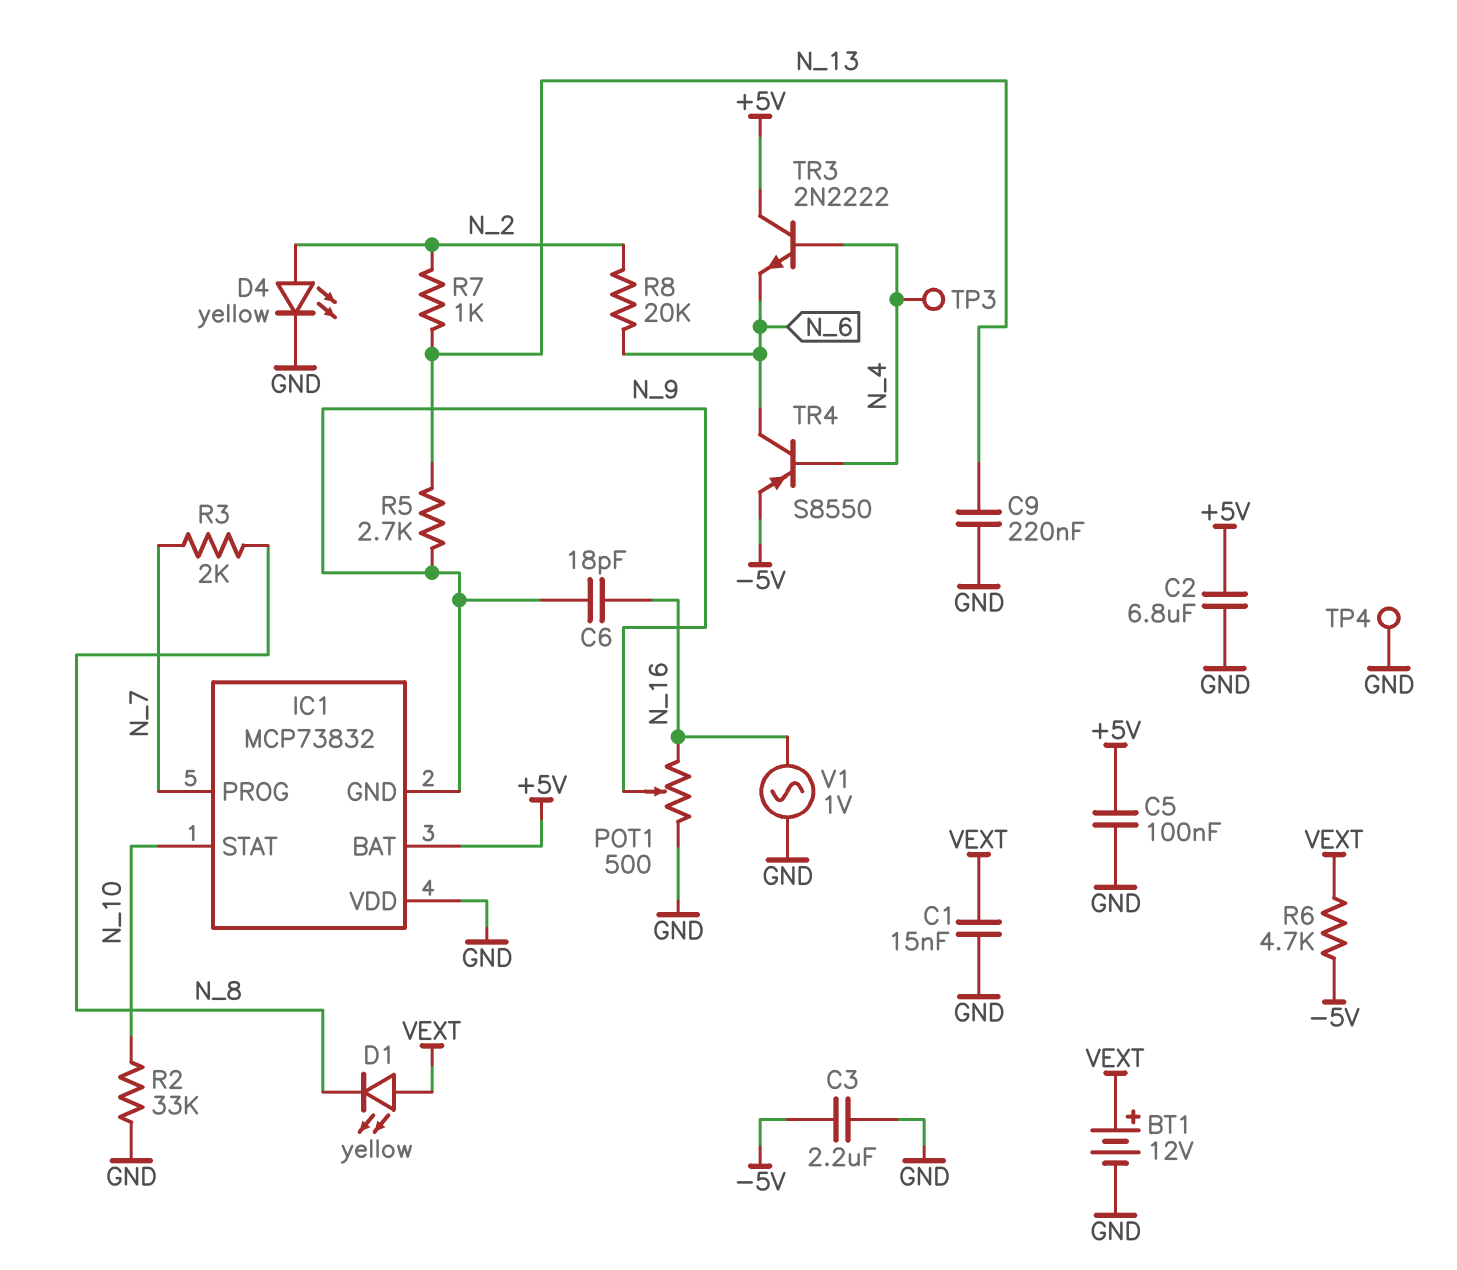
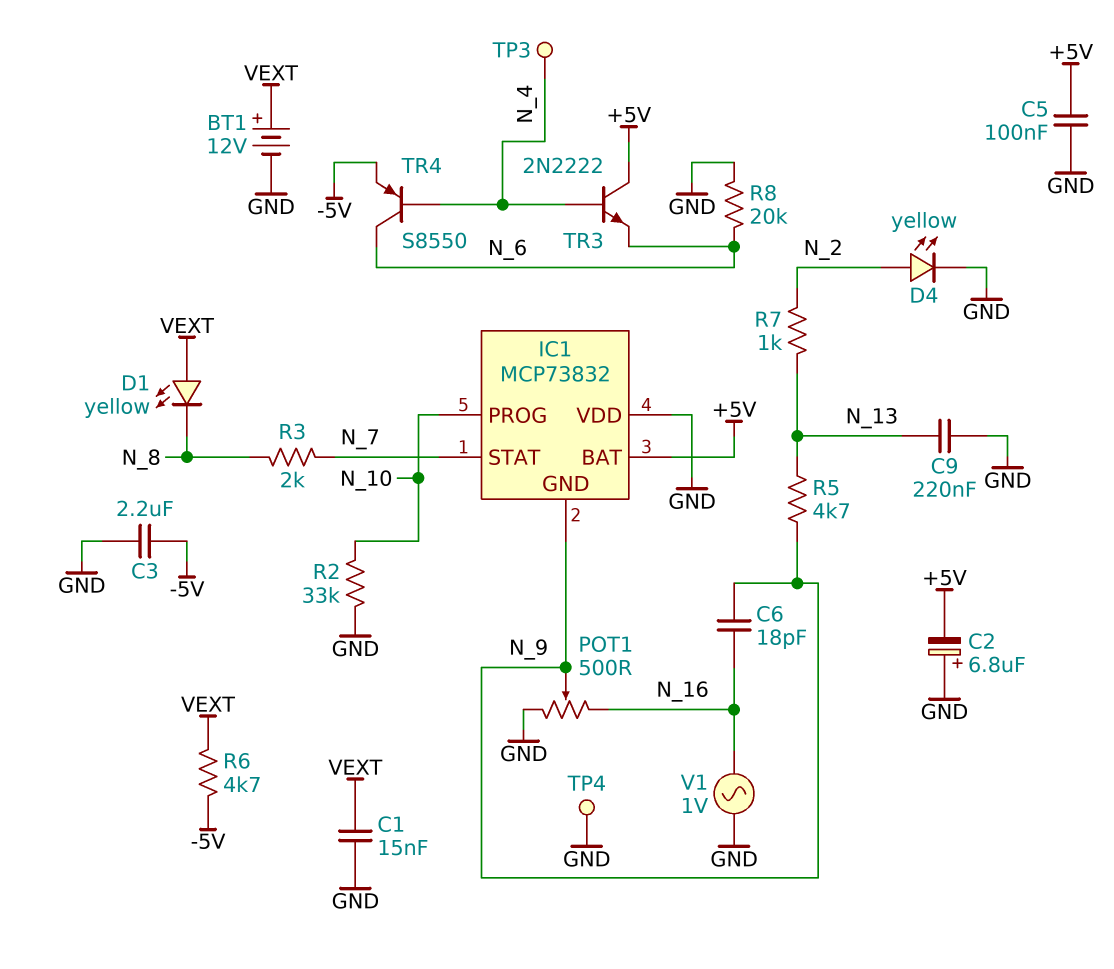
C2: 6.8uF (+5V, GND) -> 6.8uF (plus GND, minus +5V)
IC1 pin PROG: N_7 -> N_10
IC1 pin STAT: N_10 -> N_7
R5: 2.7k (N_9, N_13) -> 4.7k (N_9, N_13)
R8: 20k (N_2, N_6) -> 20k (GND, N_6)

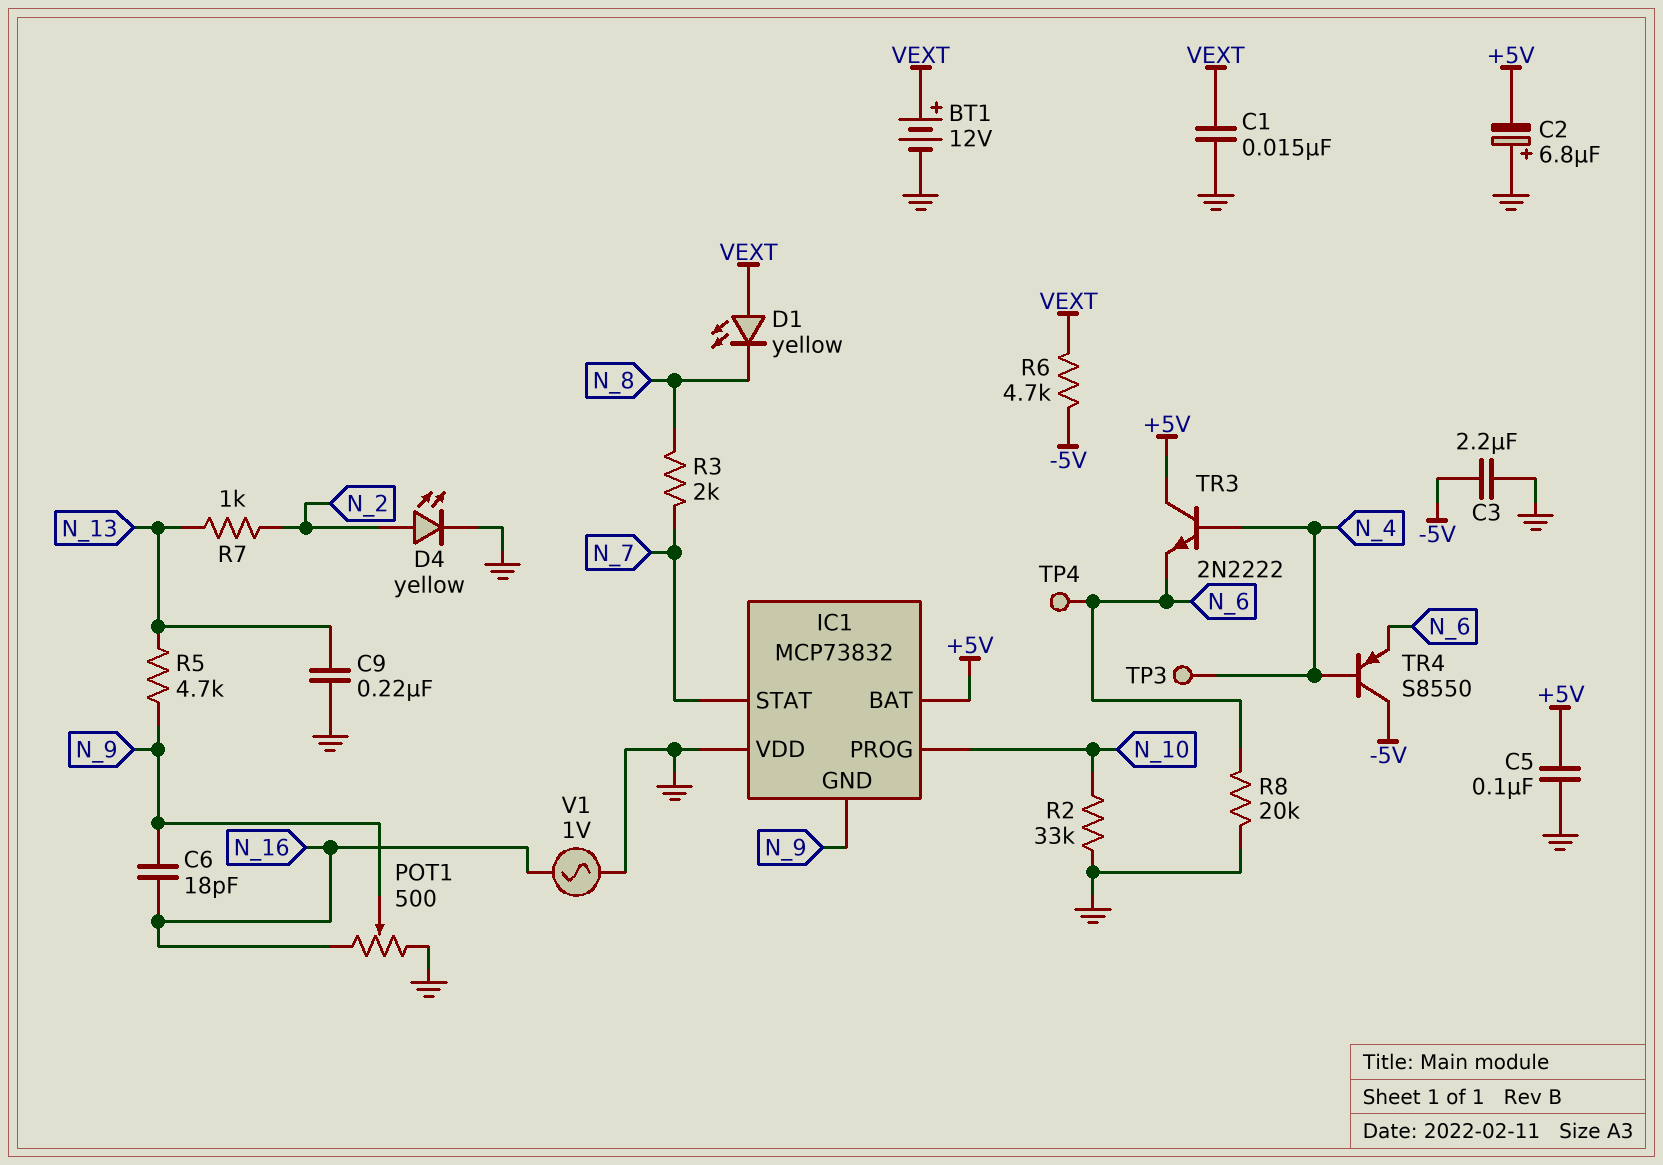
TP4: test point (GND) -> test point (N_6)
TR4: PNP S8550 (B N_4, C N_6, E -5V) -> PNP S8550 (B N_4, C -5V, E N_6)

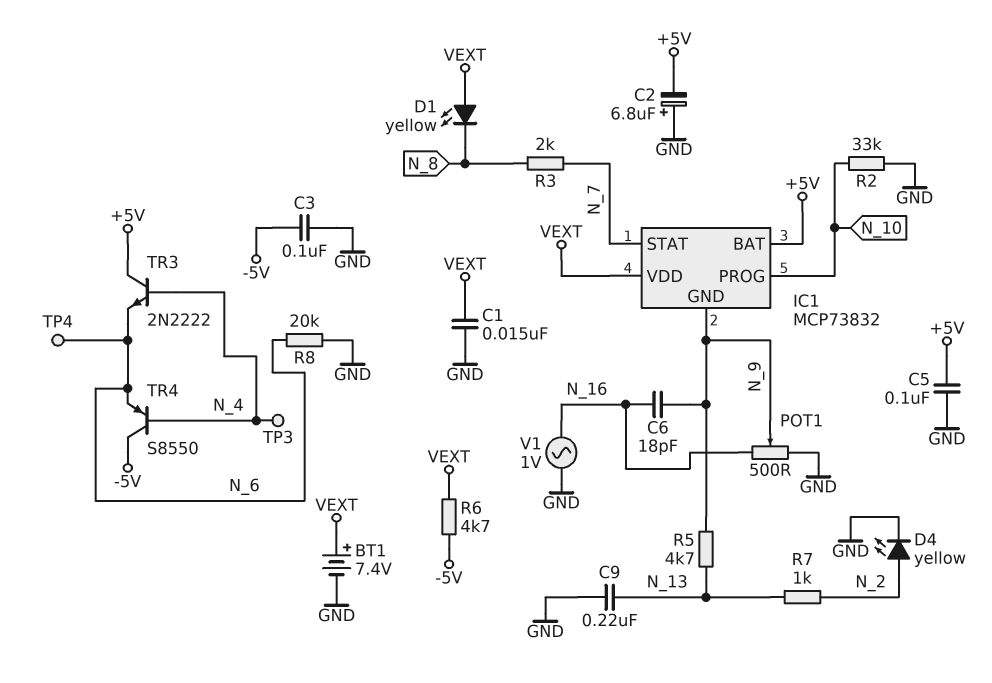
BT1: 12V (plus VEXT, minus GND) -> 7.4V (plus VEXT, minus GND)
C3: 2.2uF (-5V, GND) -> 100nF (-5V, GND)
IC1 pin VDD: GND -> VEXT

